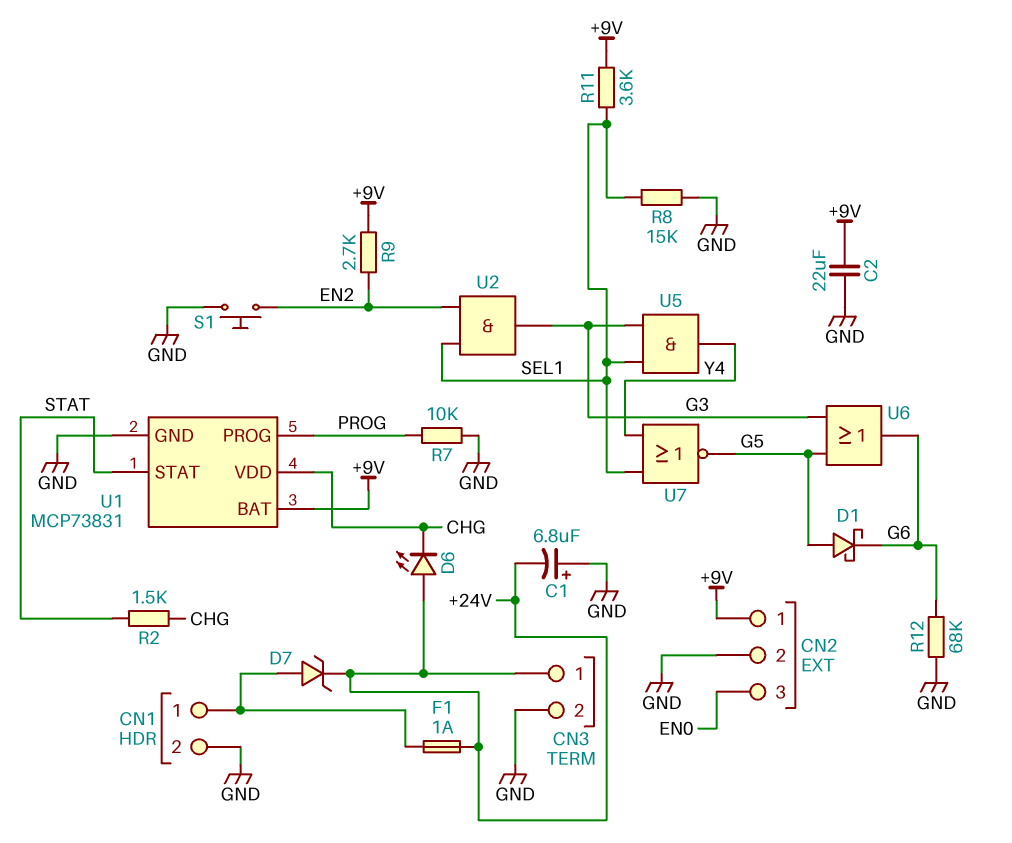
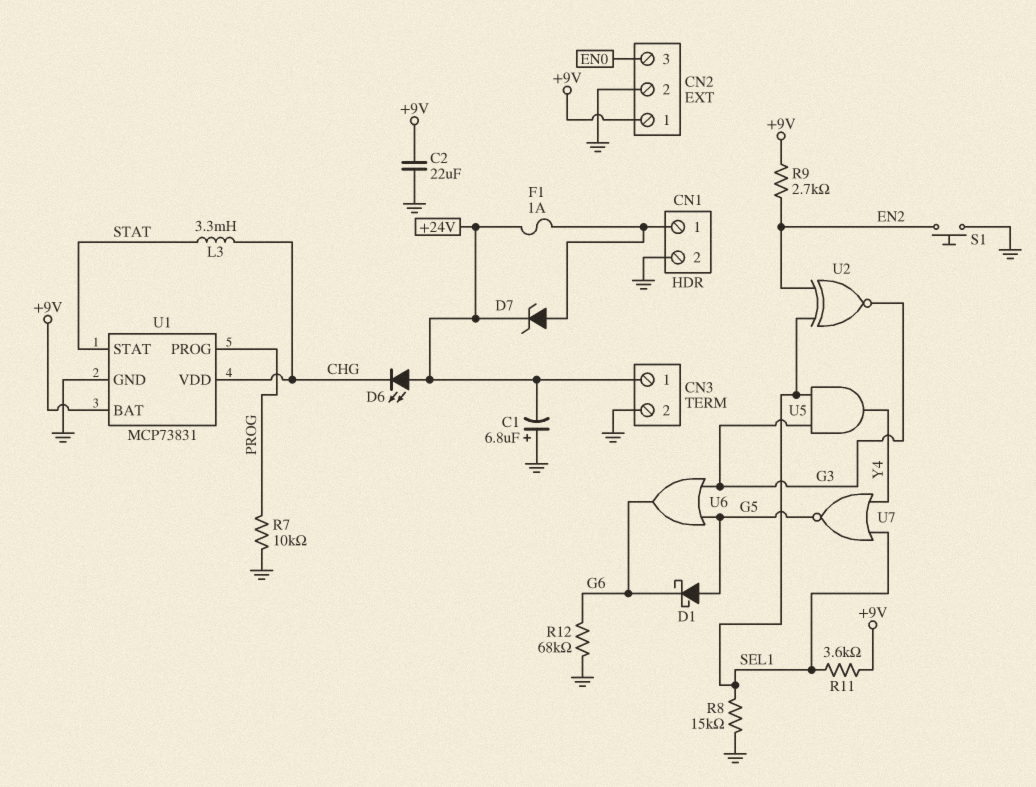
L3: none -> 3.3mH (CHG, STAT)
R2: 1.5k (CHG, STAT) -> none
U2: AND (in EN2, in SEL1, out G3) -> XNOR (in EN2, in SEL1, out G3)

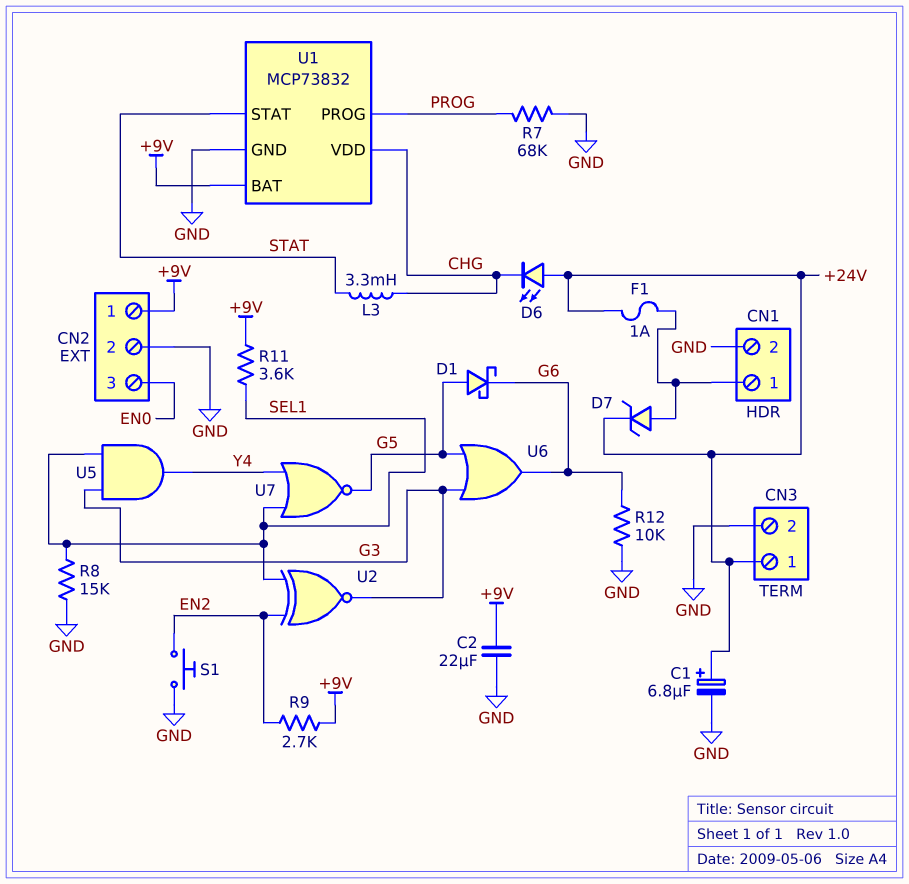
C1: 6.8uF (plus GND, minus +24V) -> 6.8uF (plus +24V, minus GND)
R7: 10k (GND, PROG) -> 68k (GND, PROG)
R12: 68k (G6, GND) -> 10k (G6, GND)
U1: MCP73831 -> MCP73832

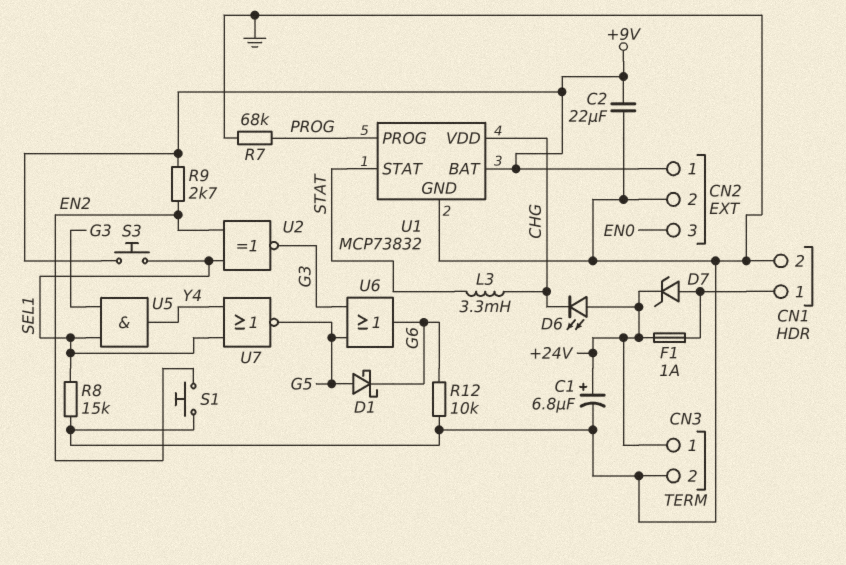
R11: 3.6k (+9V, SEL1) -> none
S3: none -> button (+9V, SEL1)

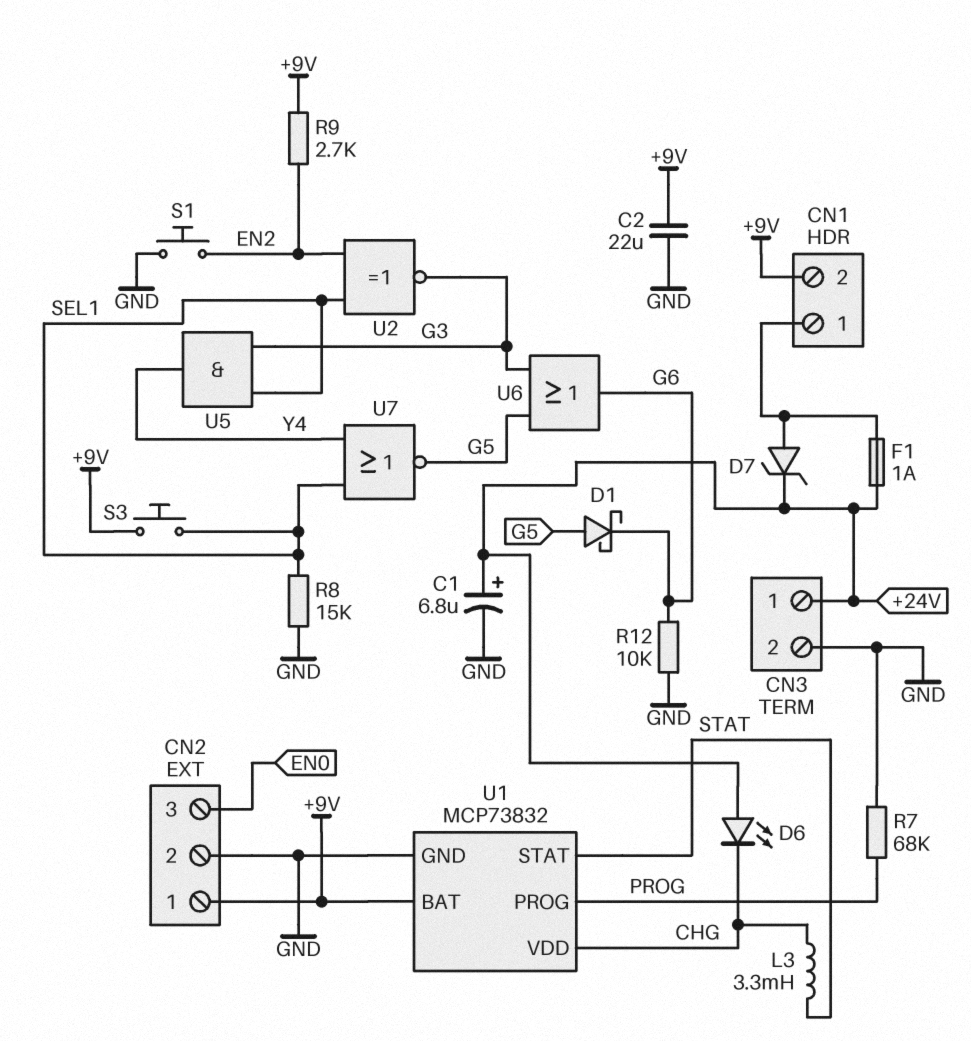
CN1 pin 2: GND -> +9V

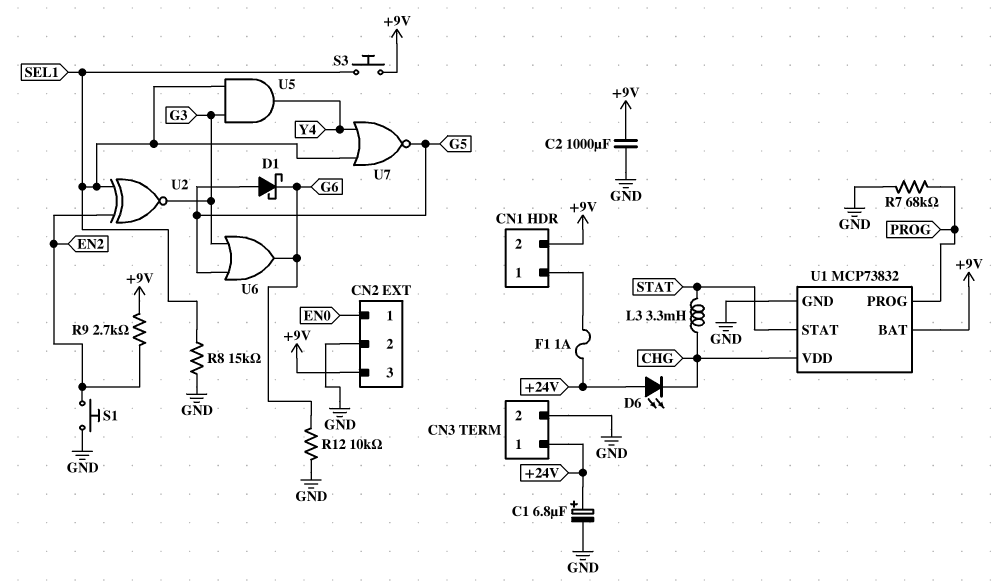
C2: 22uF (+9V, GND) -> 1000uF (+9V, GND)
CN2 pin 1: +9V -> EN0
CN2 pin 3: EN0 -> +9V
D7: zener (A CN1/1, K +24V) -> none

